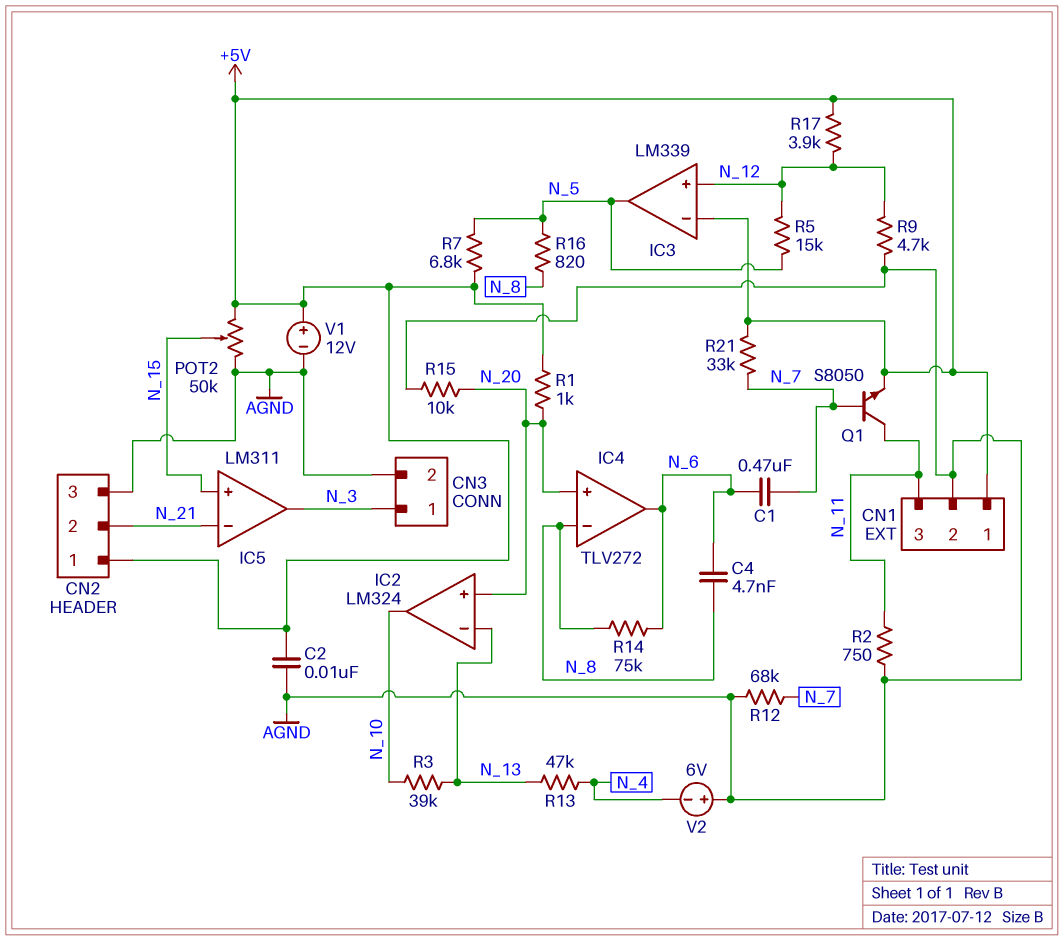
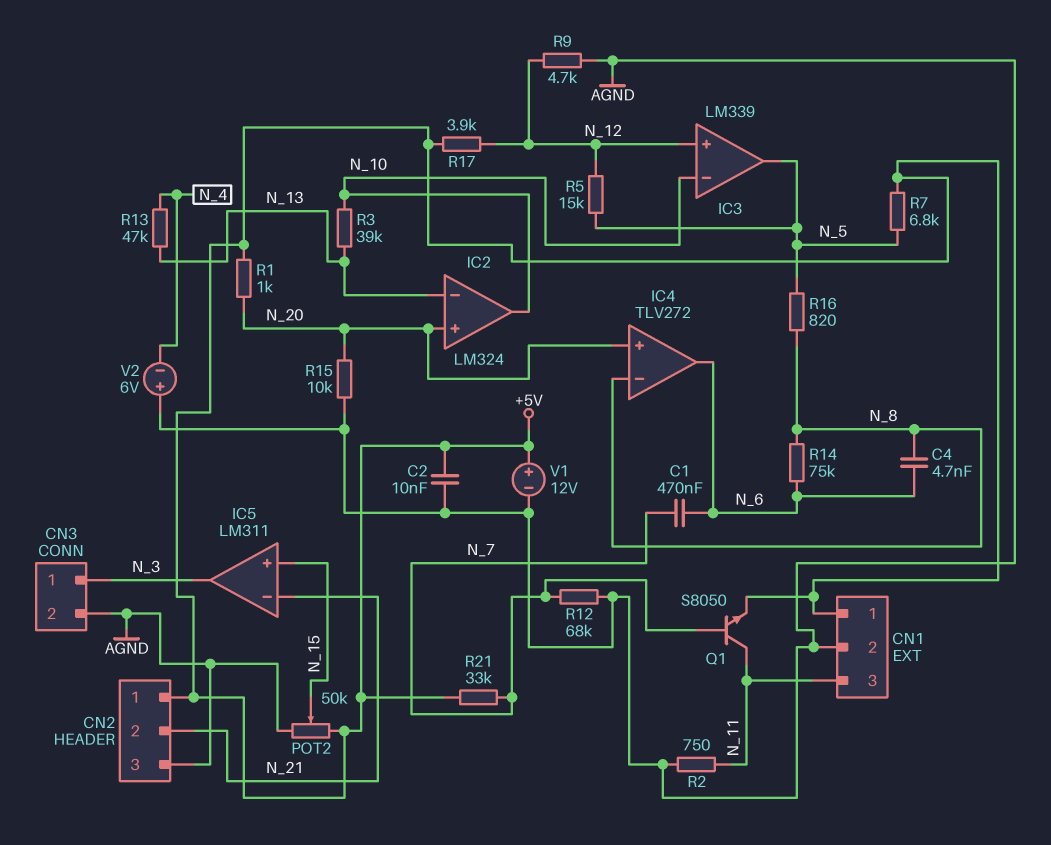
IC3 pin in-: +5V -> N_10

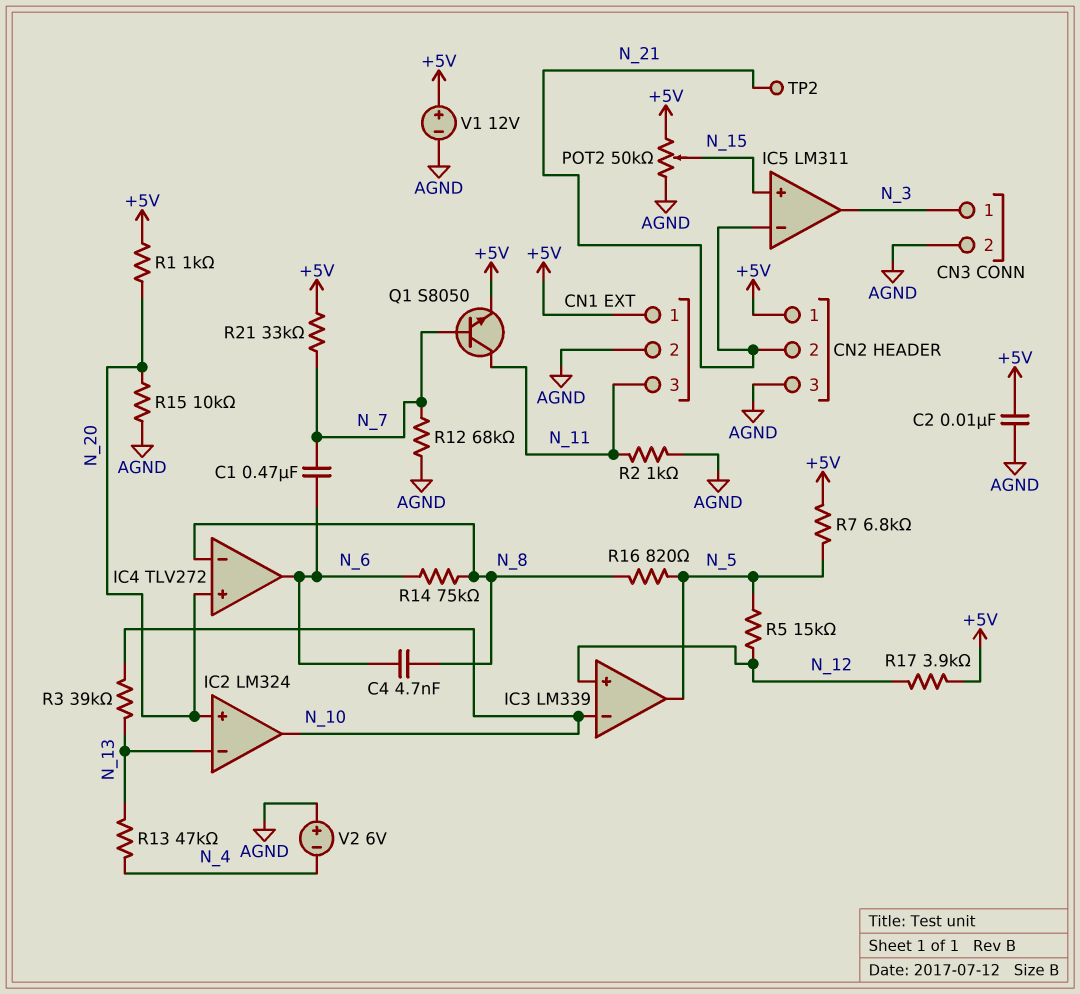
R2: 750 (AGND, N_11) -> 1k (AGND, N_11)
R9: 4.7k (AGND, N_12) -> none
TP2: none -> test point (N_21)

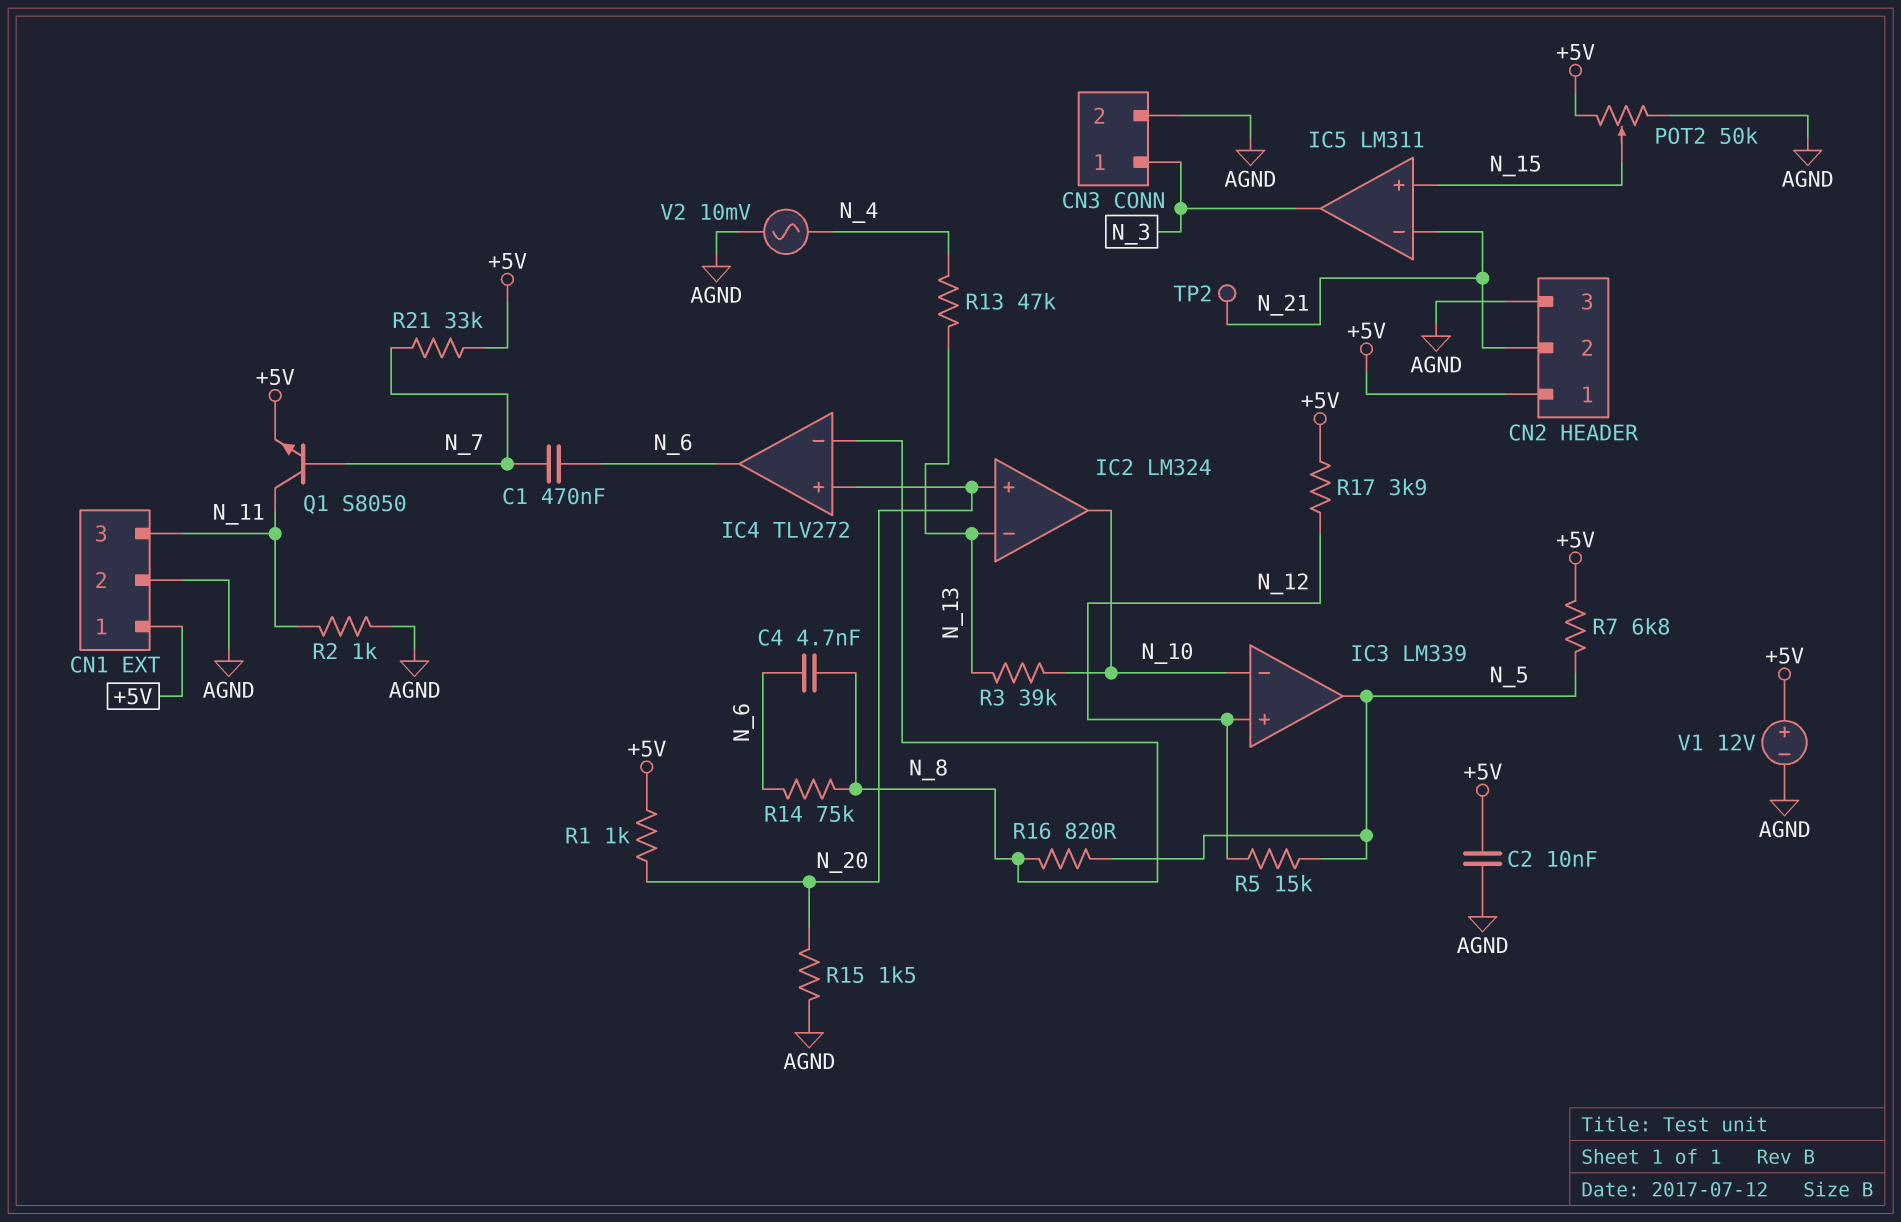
R12: 68k (AGND, N_7) -> none
R15: 10k (AGND, N_20) -> 1.5k (AGND, N_20)
V2: 6V (plus AGND, minus N_4) -> AC 10mV (AGND, N_4)

